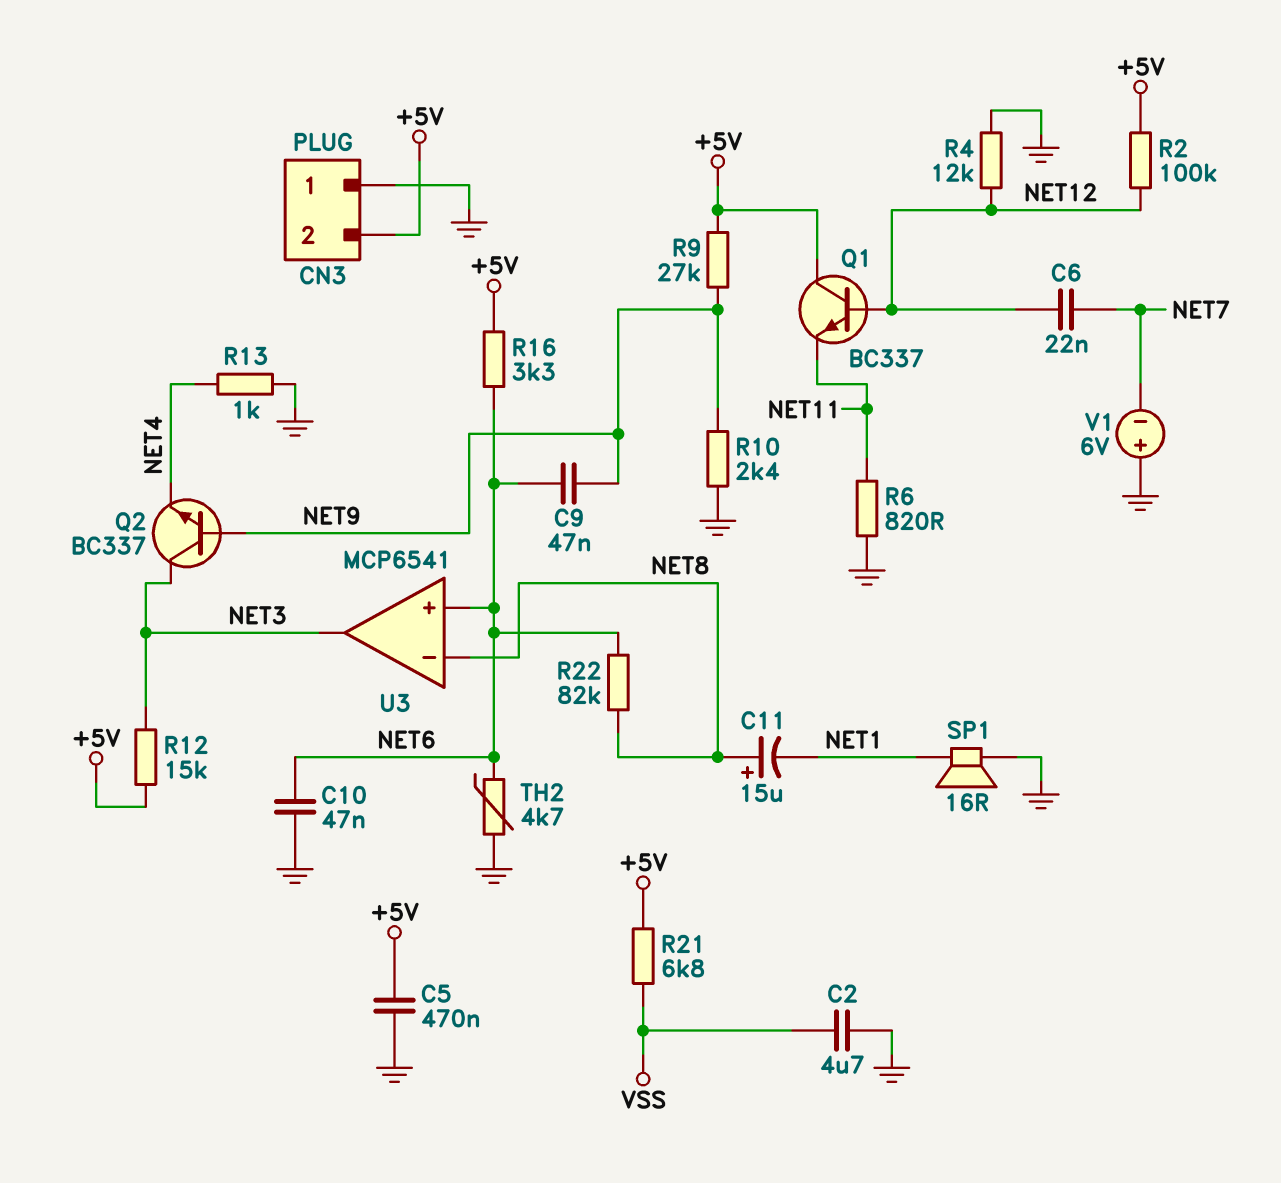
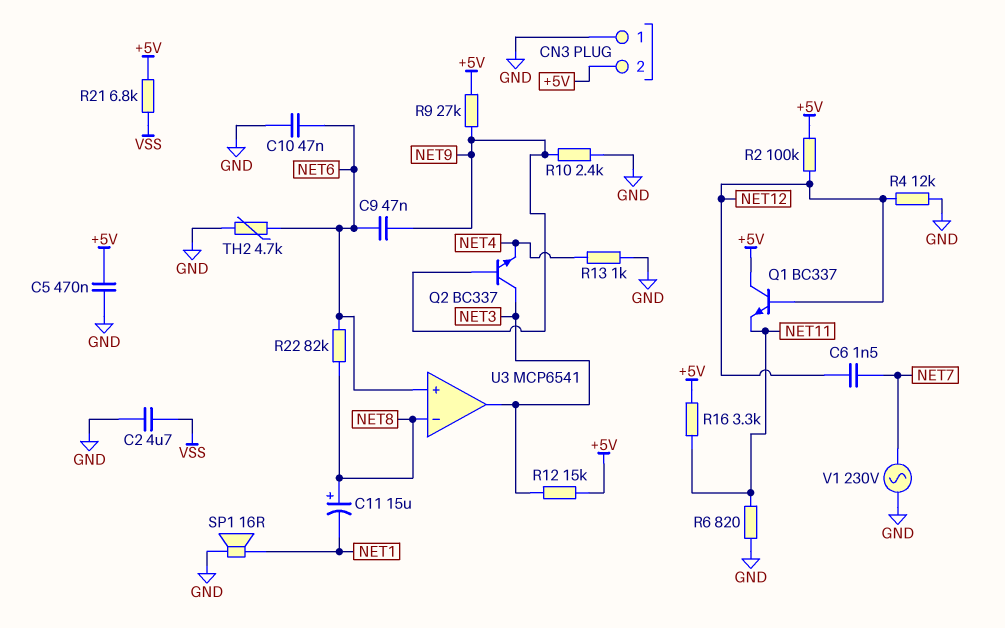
C6: 22nF (NET7, NET12) -> 1.5nF (NET7, NET12)
R16: 3.3k (+5V, NET6) -> 3.3k (+5V, NET11)
V1: 6V (plus GND, minus NET7) -> AC 230V (GND, NET7)

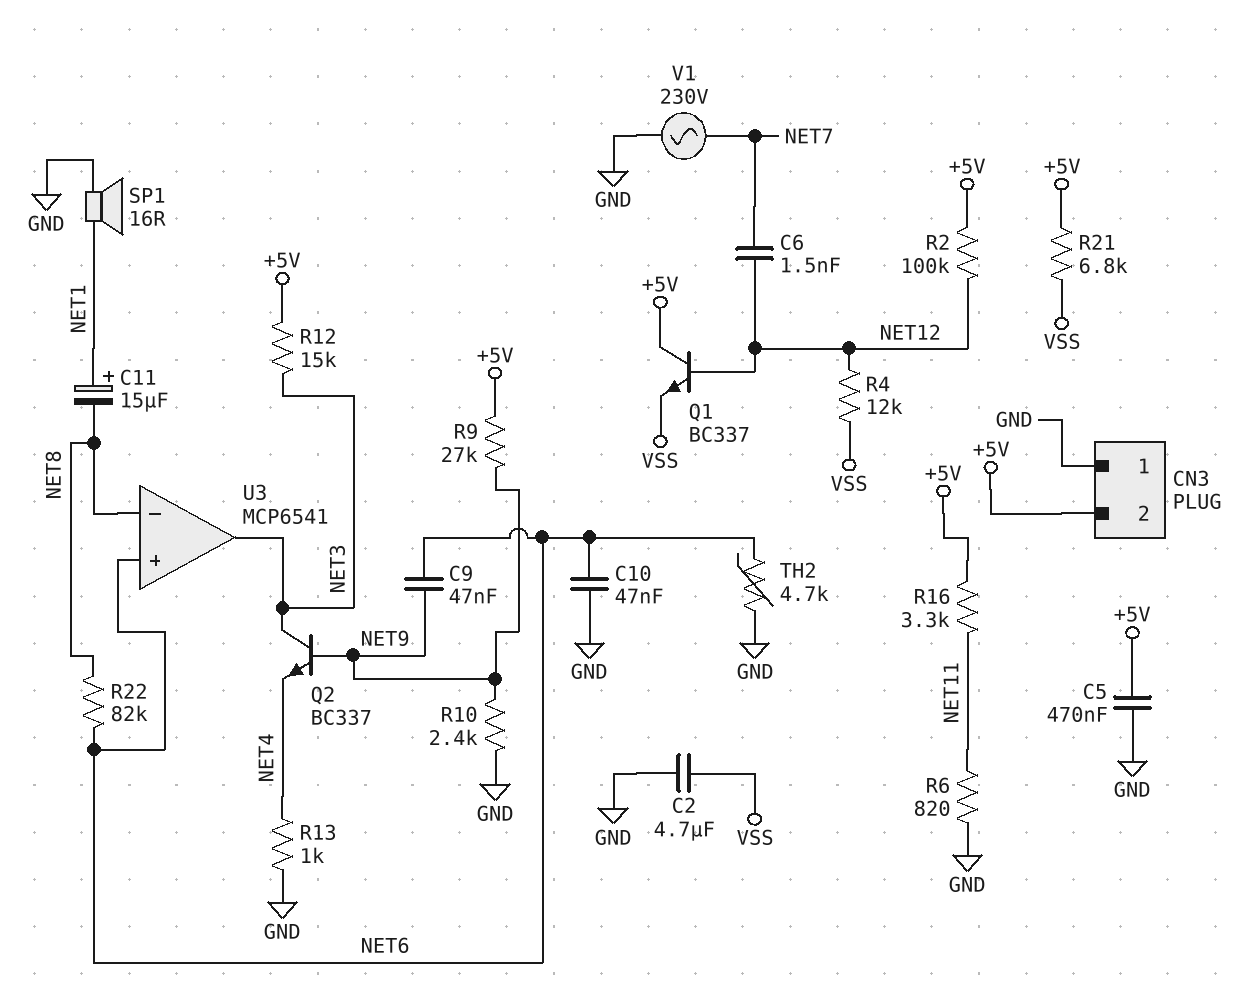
C11: 15uF (plus NET8, minus NET1) -> 15uF (plus NET1, minus NET8)
Q1: NPN BC337 (B NET12, C +5V, E NET11) -> NPN BC337 (B NET12, C +5V, E VSS)
R4: 12k (GND, NET12) -> 12k (NET12, VSS)

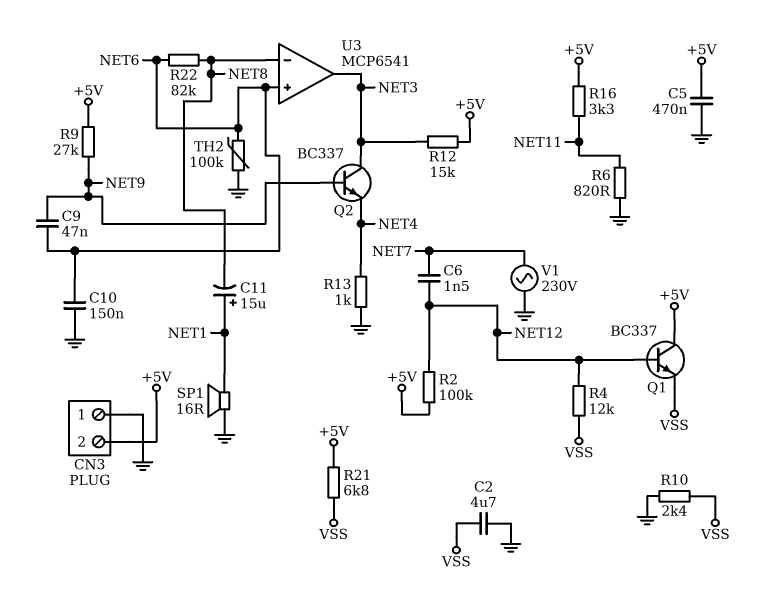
C10: 47nF (GND, NET6) -> 150nF (GND, NET6)
R10: 2.4k (GND, NET9) -> 2.4k (GND, VSS)
TH2: 4.7k (GND, NET6) -> 100k (GND, NET6)

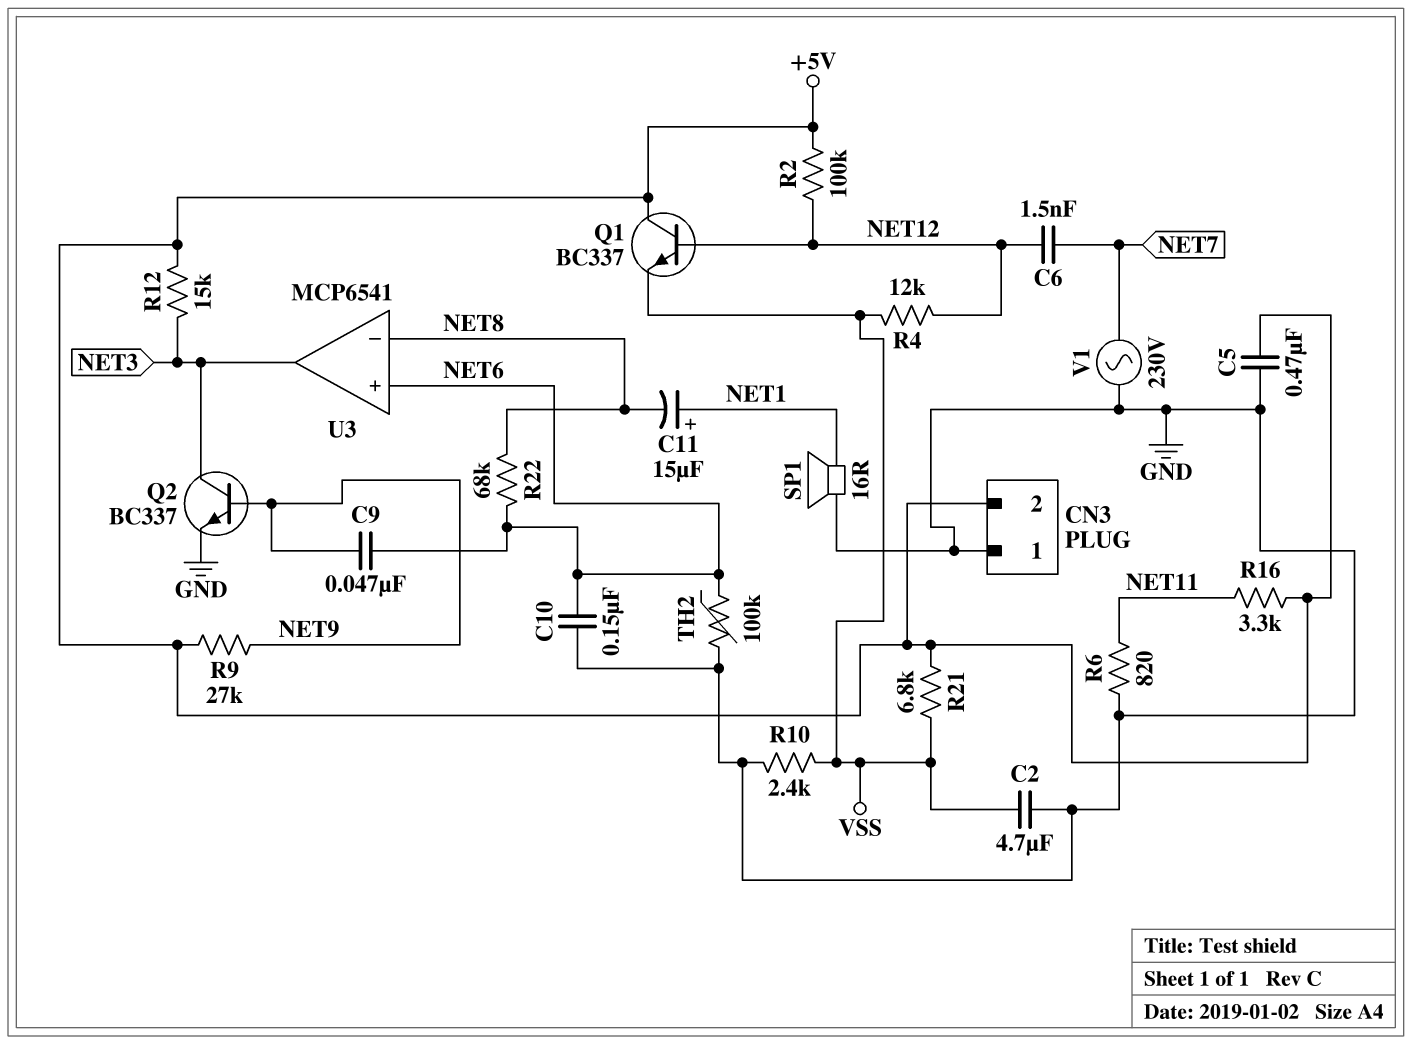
Q2: NPN BC337 (B NET9, C NET3, E NET4) -> NPN BC337 (B NET9, C NET3, E GND)
R13: 1k (GND, NET4) -> none
R22: 82k (NET6, NET8) -> 68k (NET6, NET8)

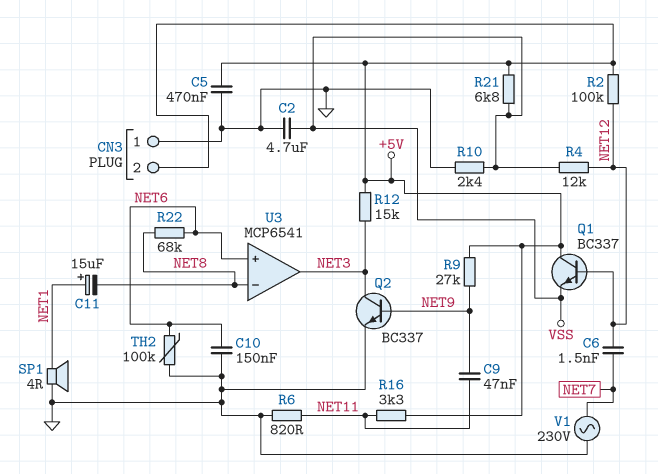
C9: 47nF (NET6, NET9) -> 47nF (NET9, NET11)
SP1: speaker 16R (GND, NET1) -> speaker 4R (GND, NET1)

